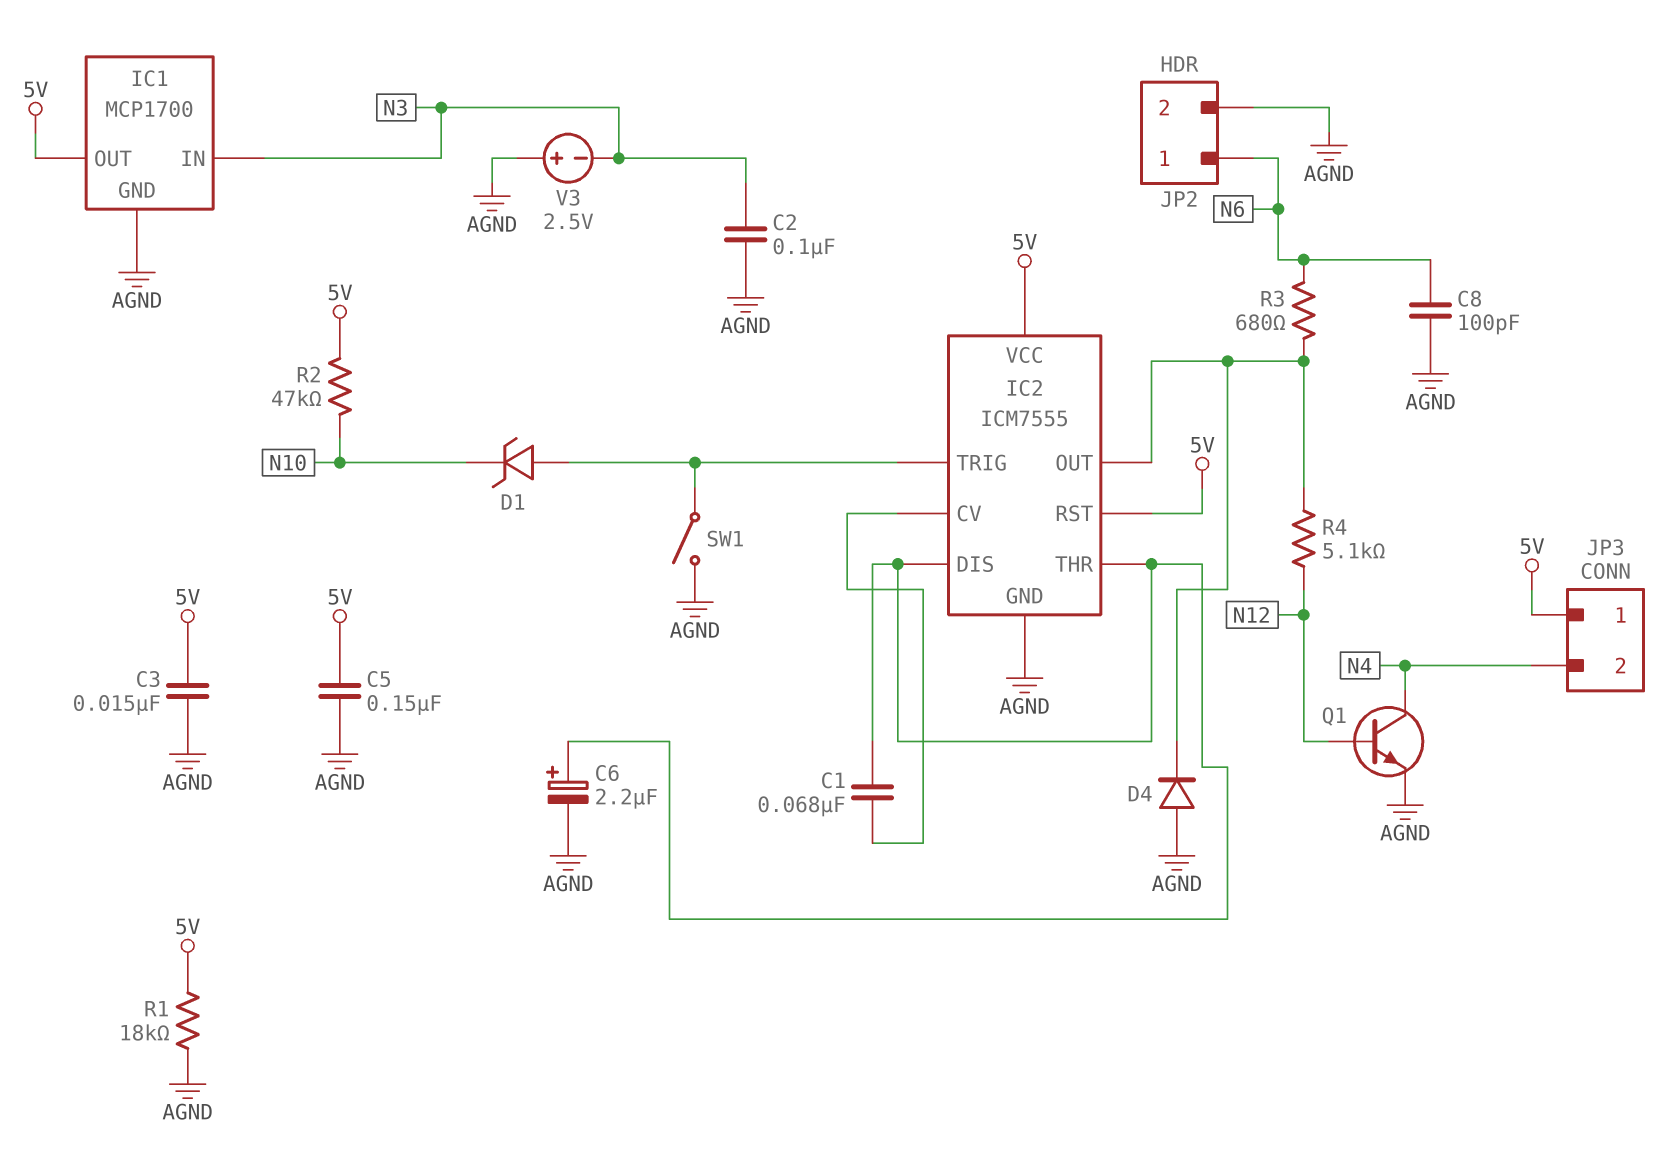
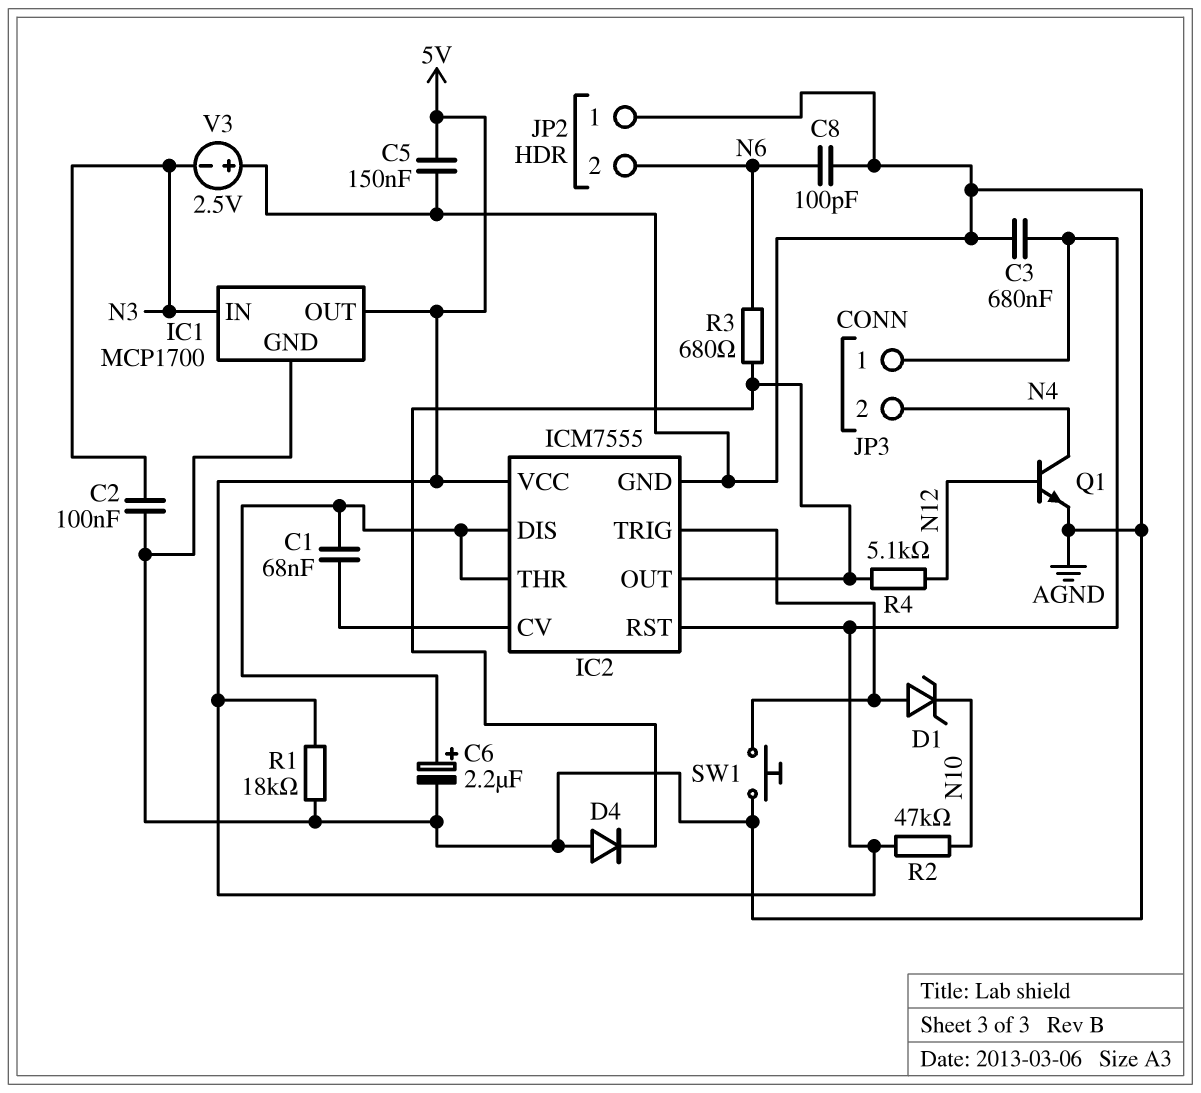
C3: 15nF (5V, AGND) -> 680nF (5V, AGND)
JP2 pin 1: N6 -> AGND
JP2 pin 2: AGND -> N6
SW1: switch (AGND, IC2/TRIG) -> button (AGND, IC2/TRIG)

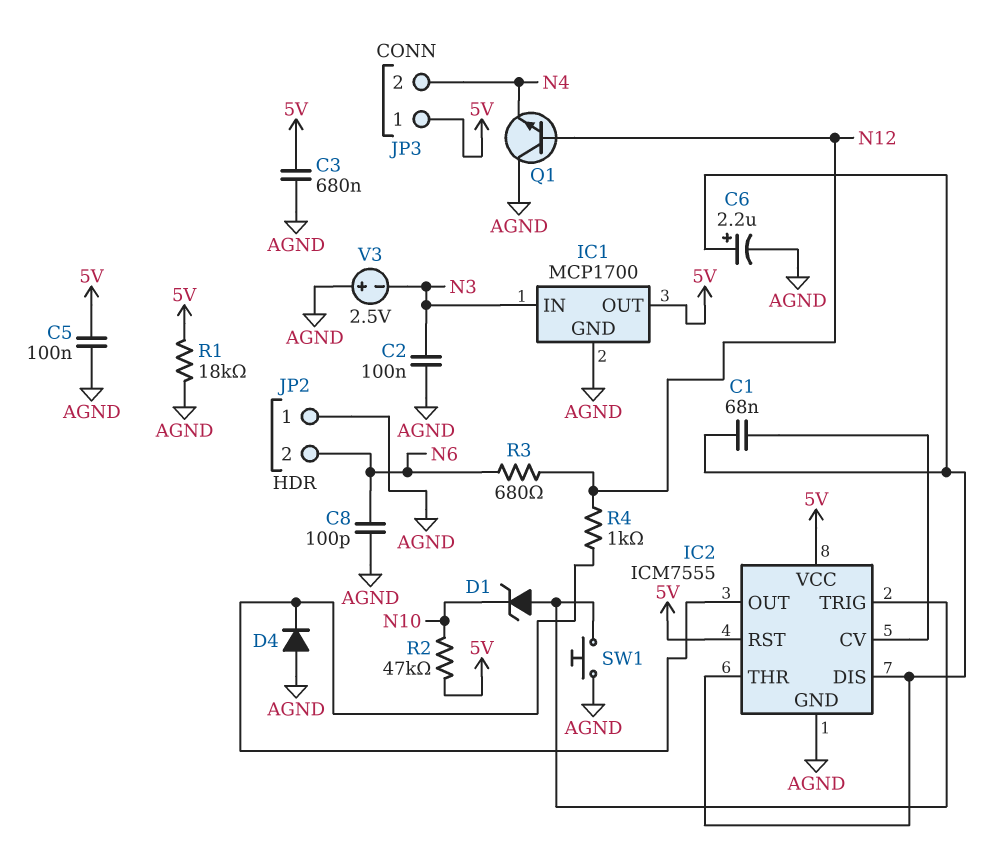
C5: 150nF (5V, AGND) -> 100nF (5V, AGND)
Q1: NPN (B N12, C N4, E AGND) -> NPN (B N12, C AGND, E N4)
R3: 680 (IC2/OUT, N6) -> 680 (N6, N12)
R4: 5.1k (IC2/OUT, N12) -> 1k (IC2/OUT, N12)

